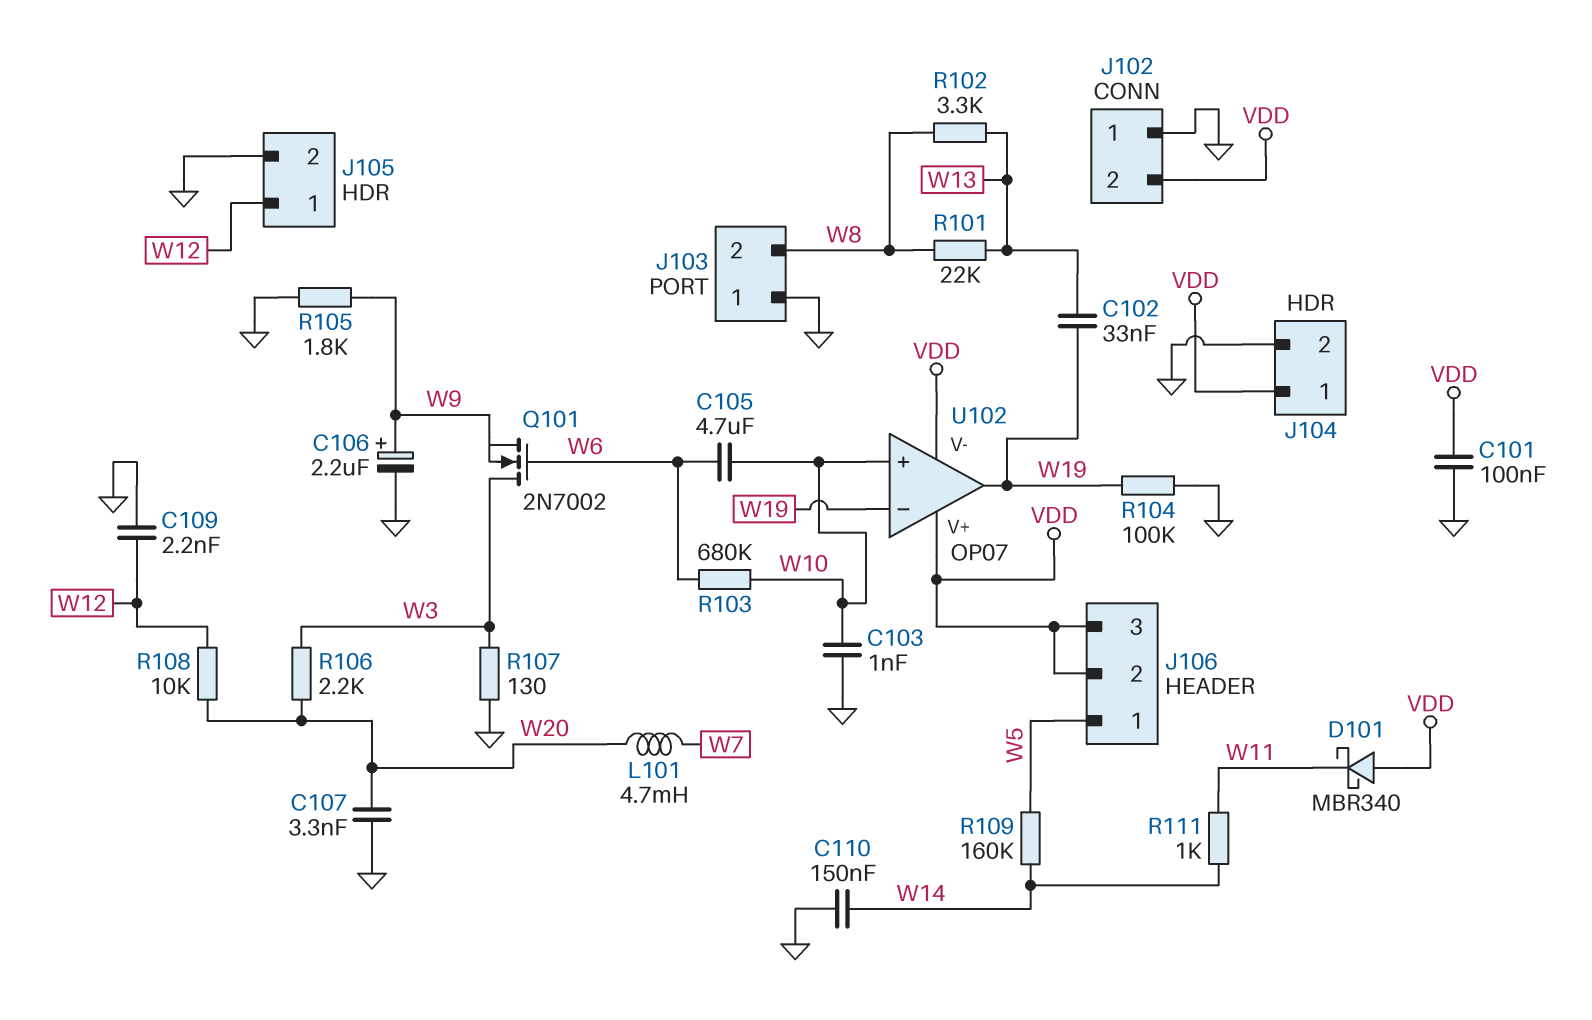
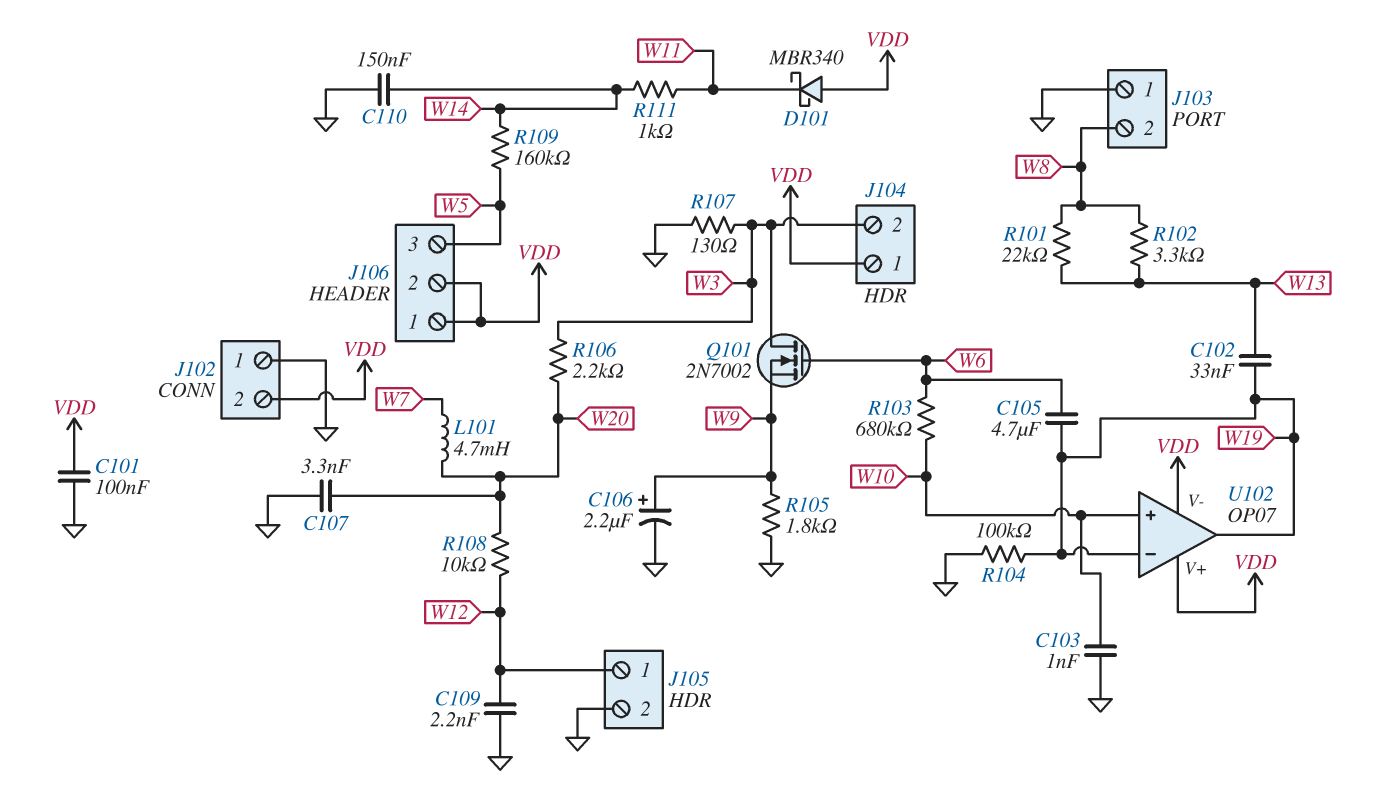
C105: 4.7uF (W6, W10) -> 4.7uF (W6, W19)
J104 pin 2: GND -> W3
J106 pin 1: W5 -> VDD
J106 pin 3: VDD -> W5

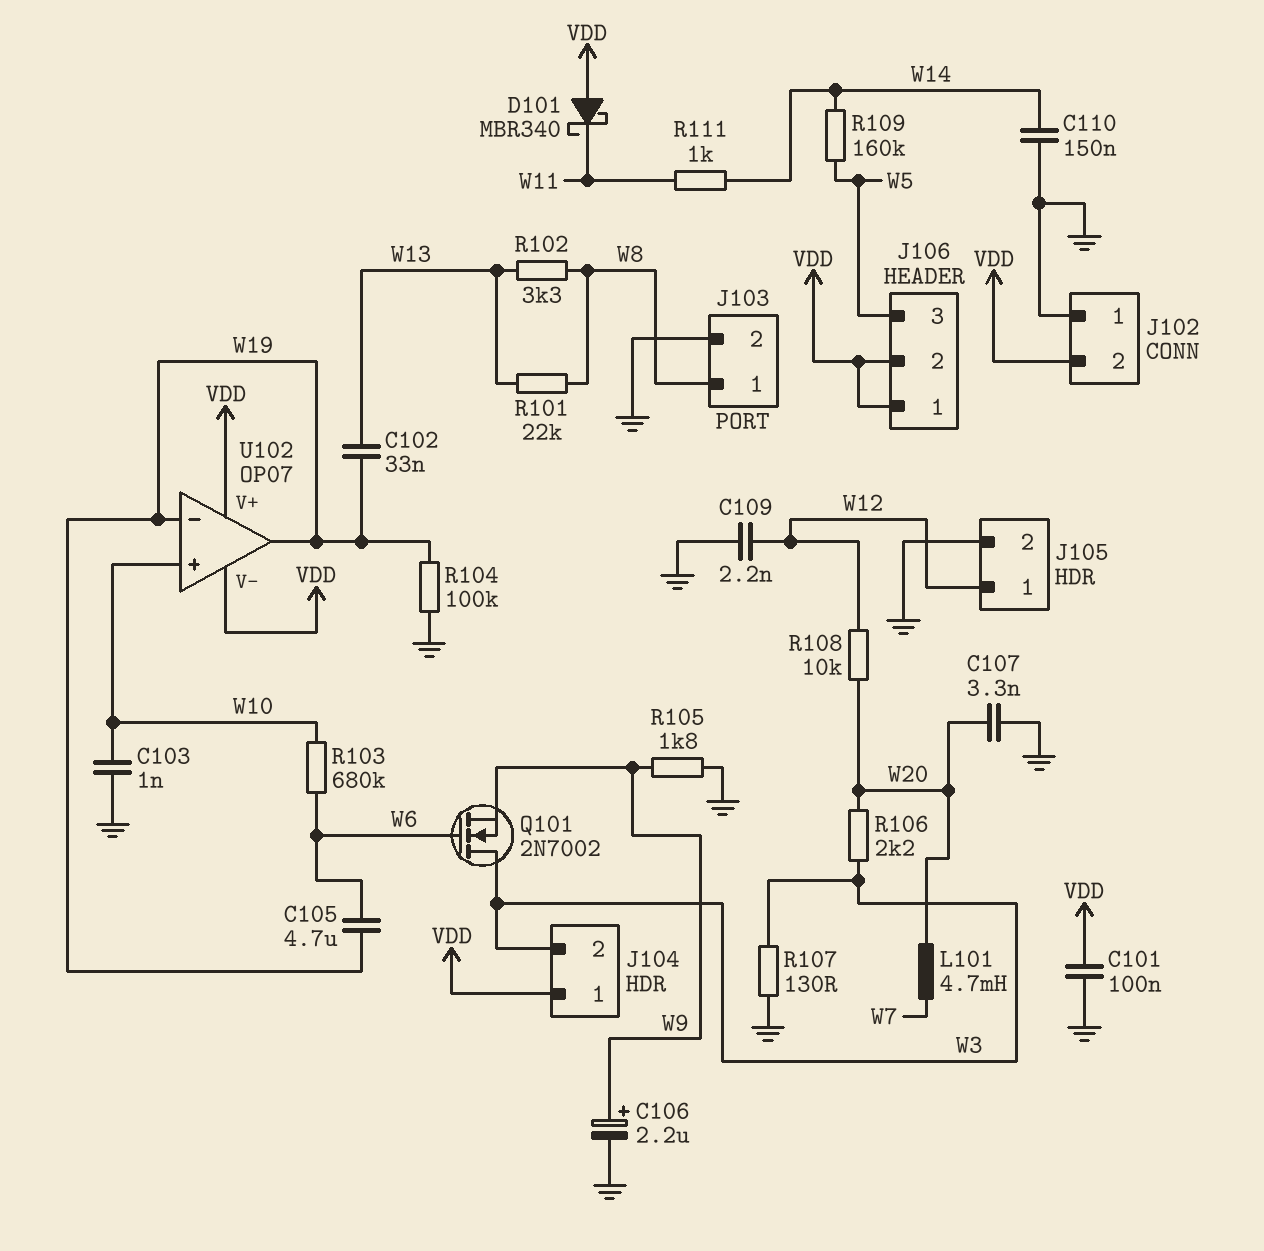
J103 pin 1: GND -> W8
J103 pin 2: W8 -> GND

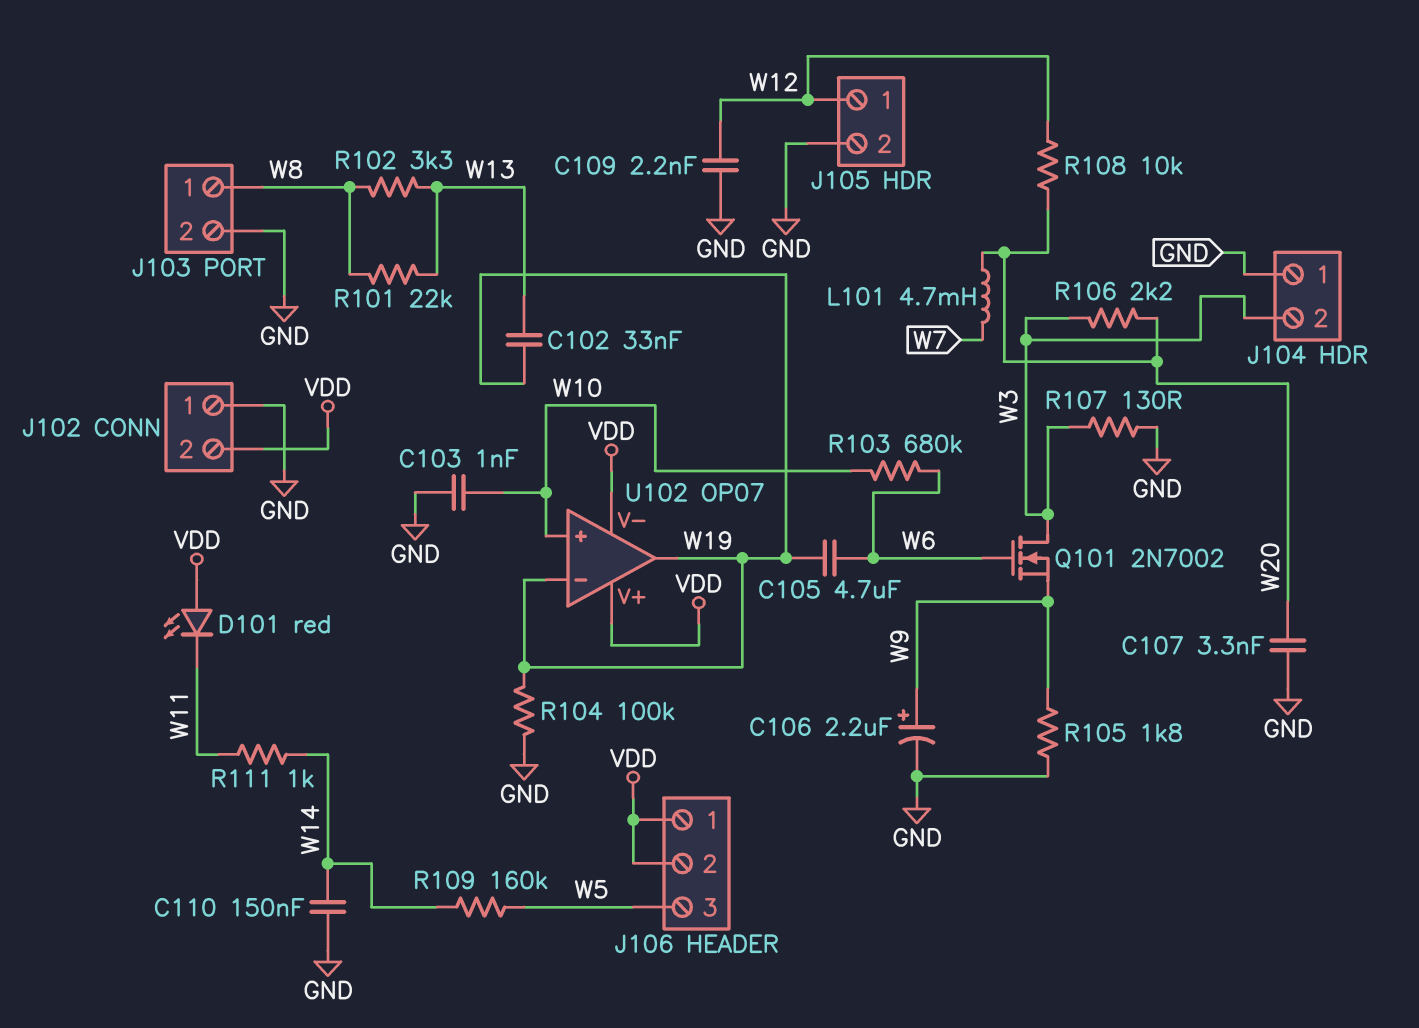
C101: 100nF (GND, VDD) -> none
D101: schottky MBR340 (A VDD, K W11) -> LED red (A VDD, K W11)
J104 pin 1: VDD -> GND

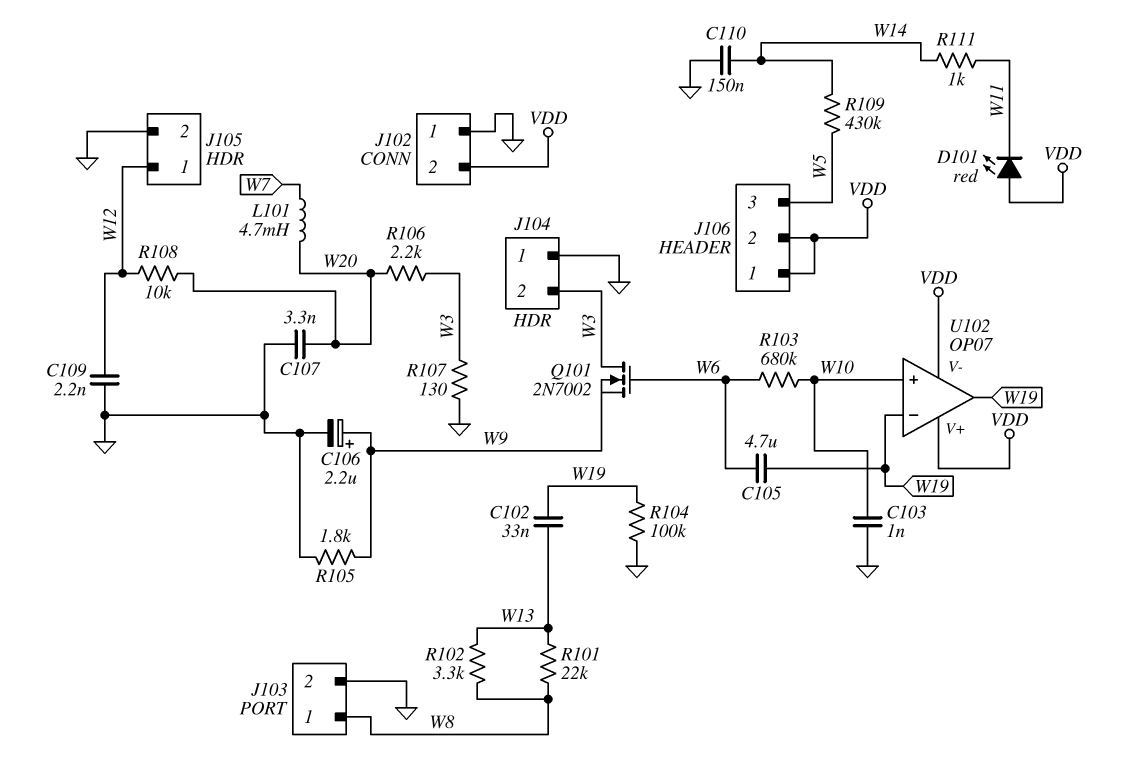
R109: 160k (W5, W14) -> 430k (W5, W14)

